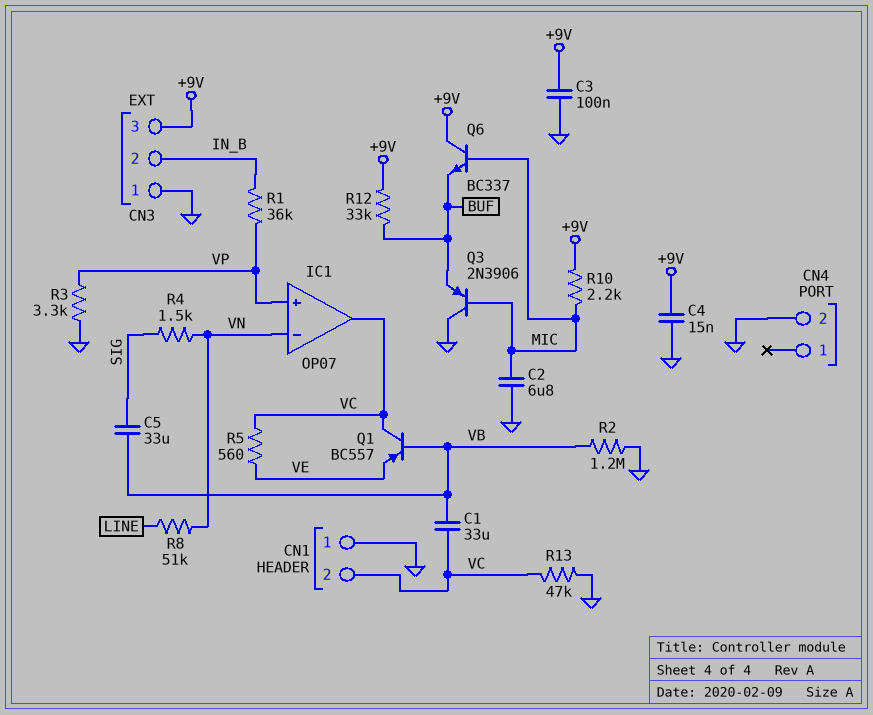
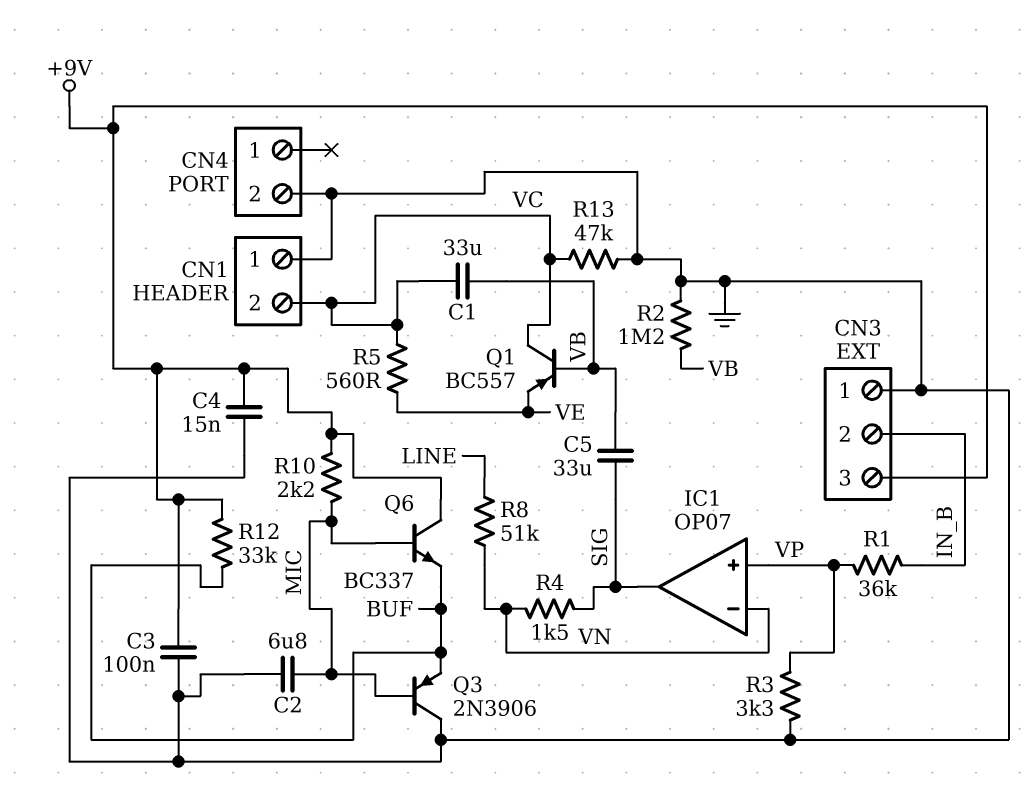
IC1 pin out: VC -> SIG

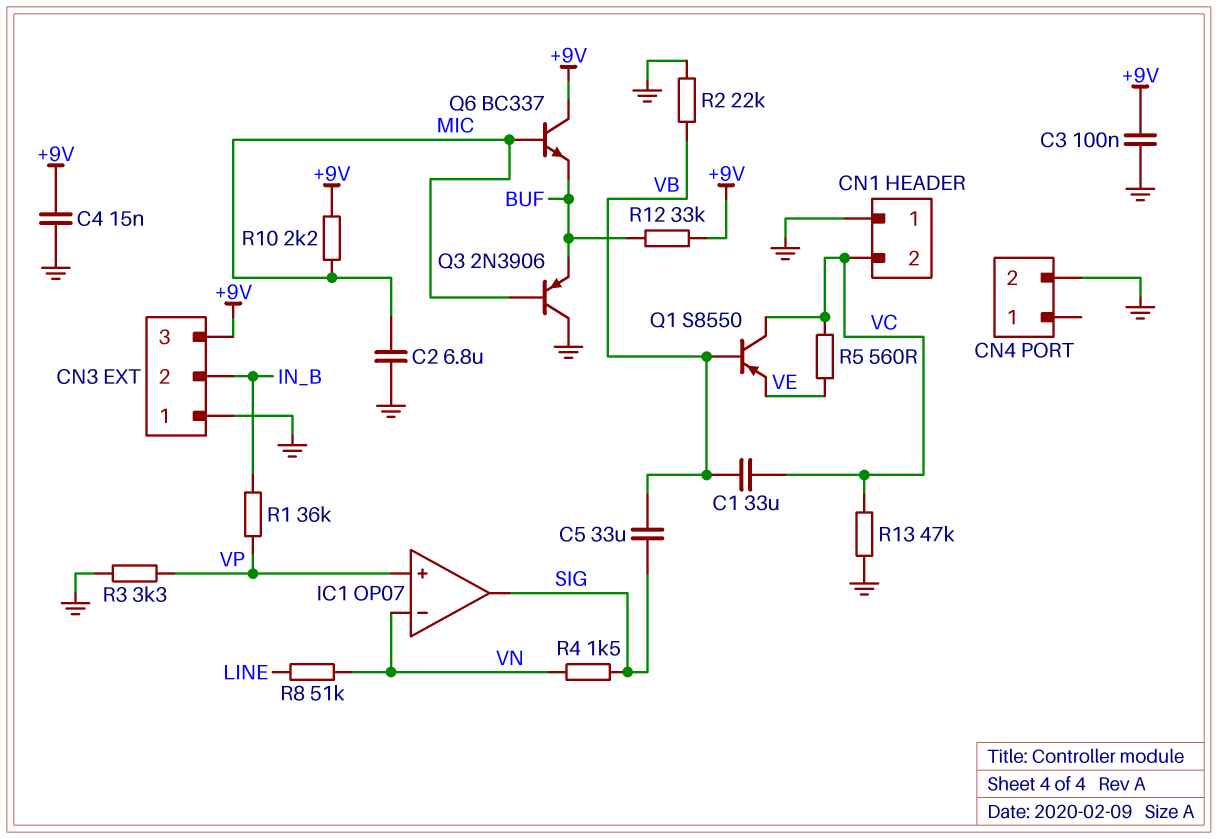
Q1: PNP BC557 (B VB, C VC, E VE) -> PNP S8550 (B VB, C VC, E VE)
R2: 1.2M (GND, VB) -> 22k (GND, VB)

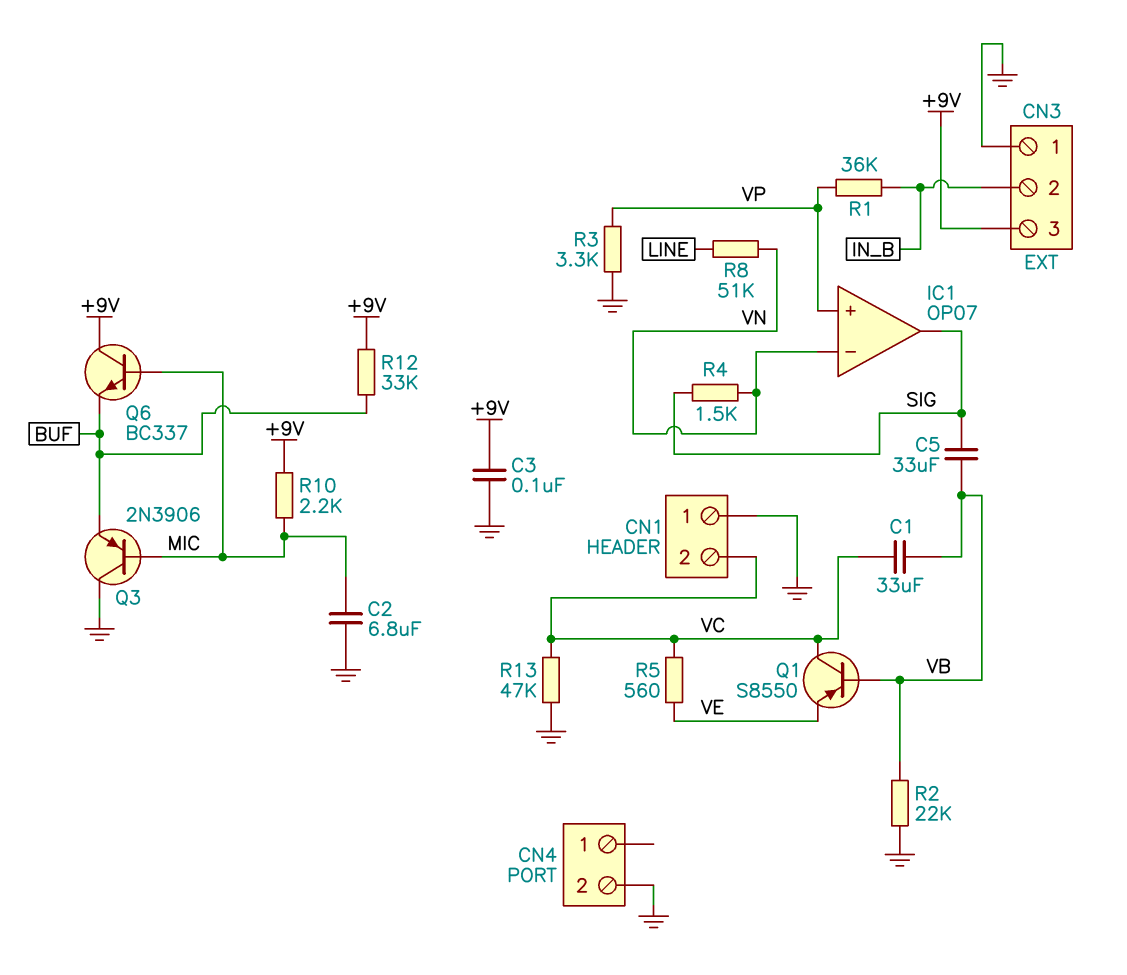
C4: 15nF (+9V, GND) -> none

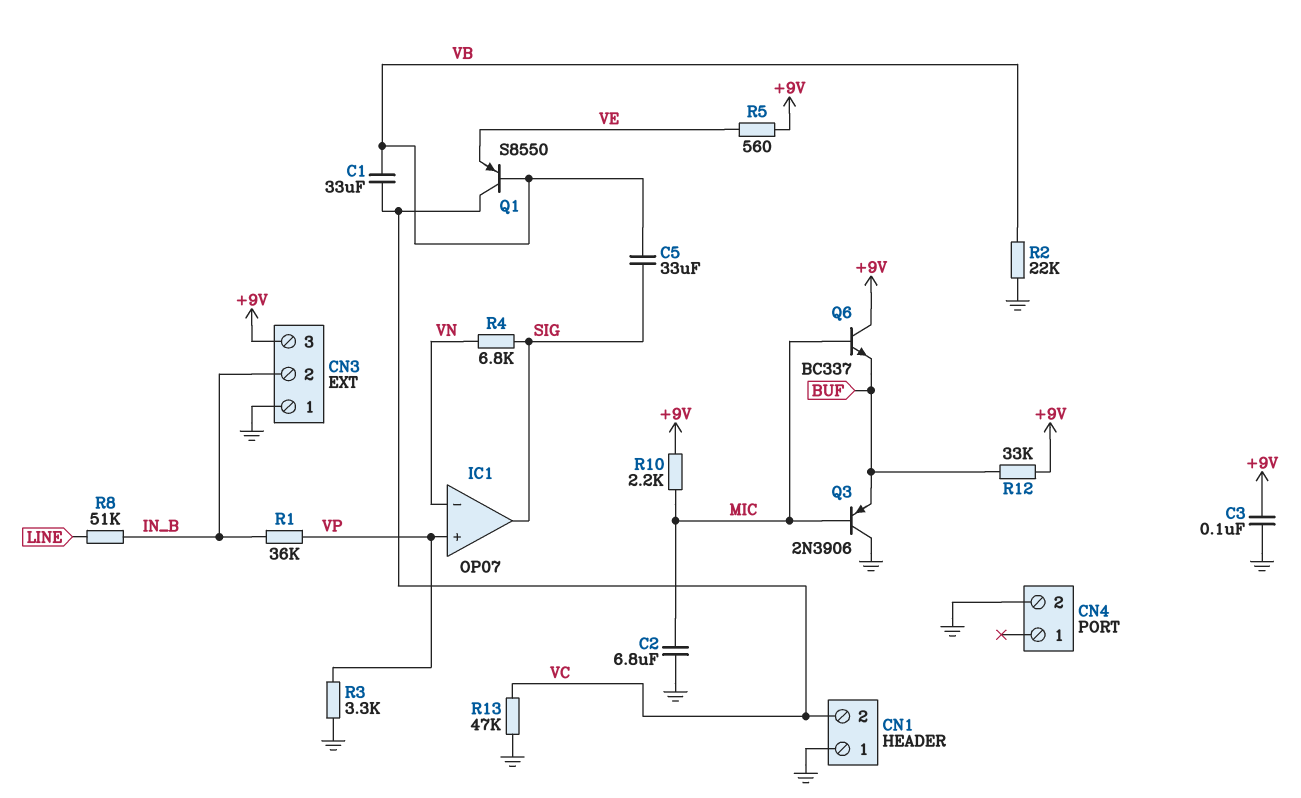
R4: 1.5k (SIG, VN) -> 6.8k (SIG, VN)
R5: 560 (VC, VE) -> 560 (+9V, VE)
R8: 51k (LINE, VN) -> 51k (IN_B, LINE)

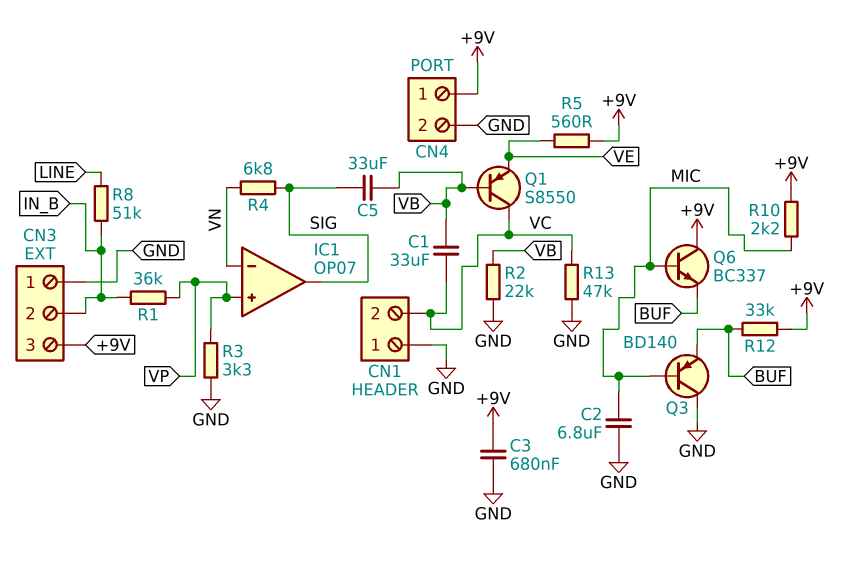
C3: 100nF (+9V, GND) -> 680nF (+9V, GND)
CN4 pin 1: none -> +9V
Q3: PNP 2N3906 (B MIC, C GND, E BUF) -> PNP BD140 (B MIC, C GND, E BUF)

